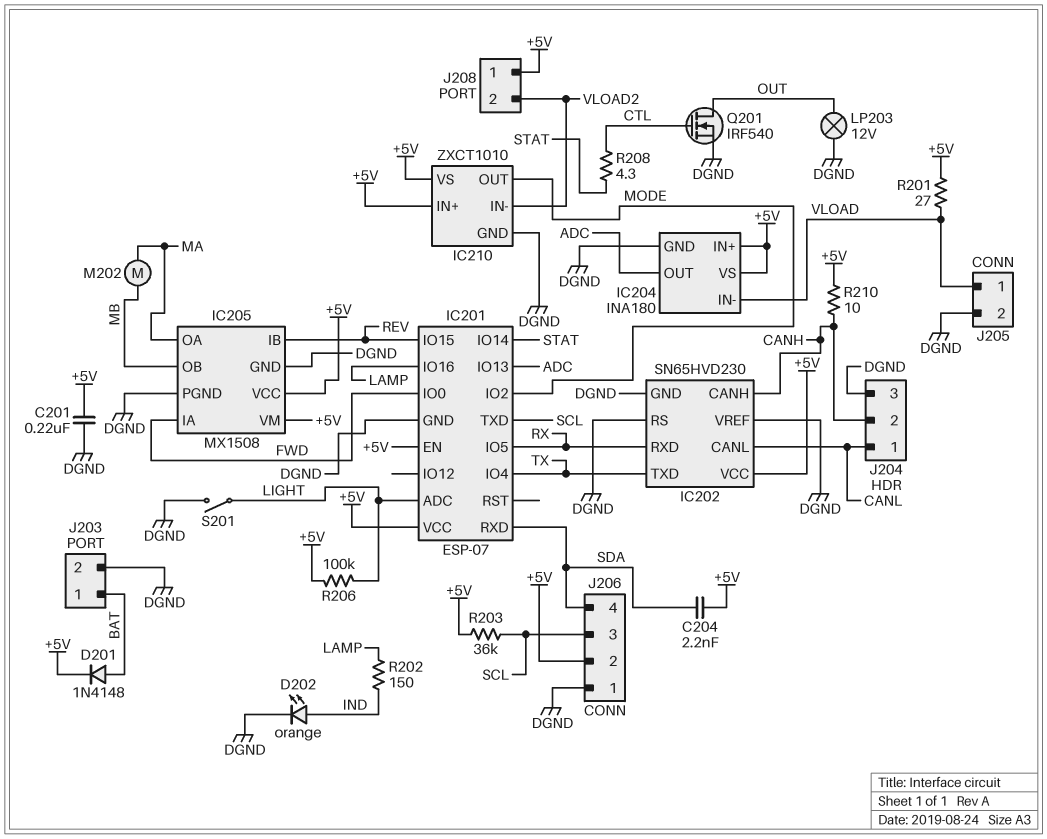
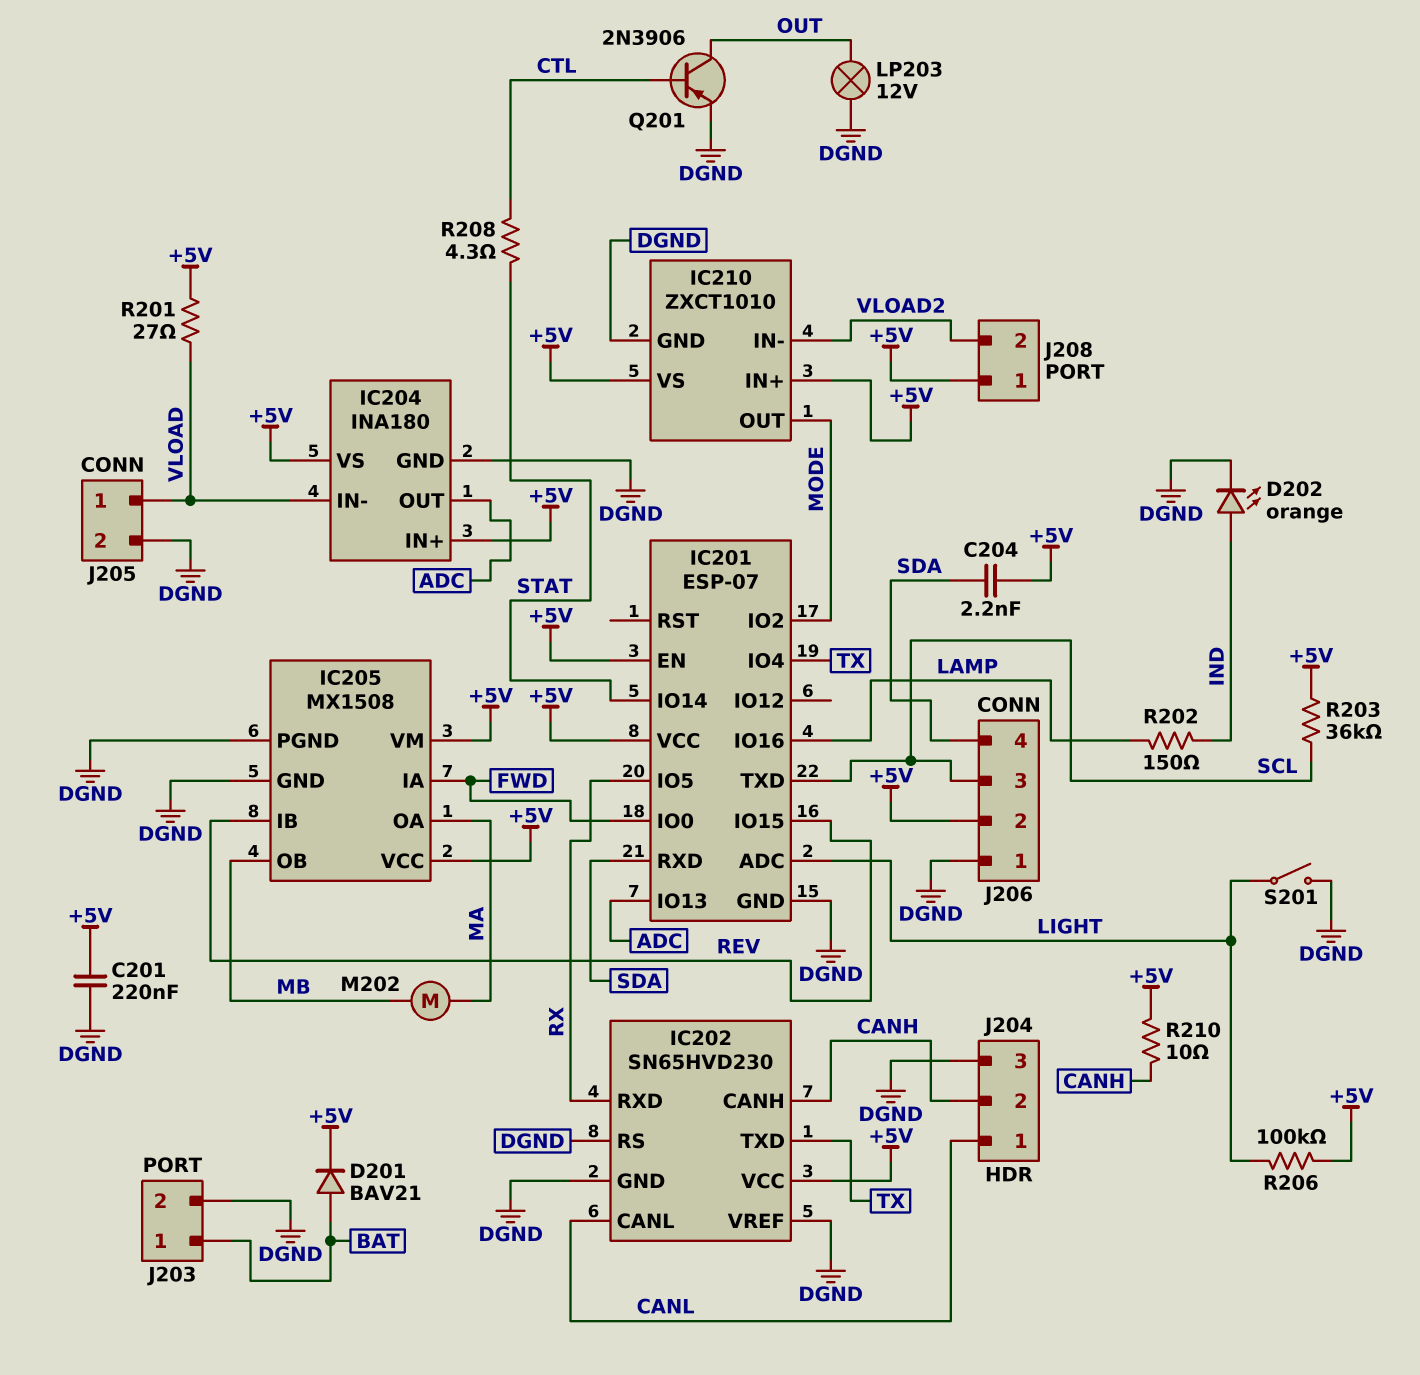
D201: diode 1N4148 (A BAT, K +5V) -> diode BAV21 (A BAT, K +5V)
Q201: NMOS IRF540 (G CTL, D OUT, S DGND) -> PNP 2N3906 (B CTL, C OUT, E DGND)

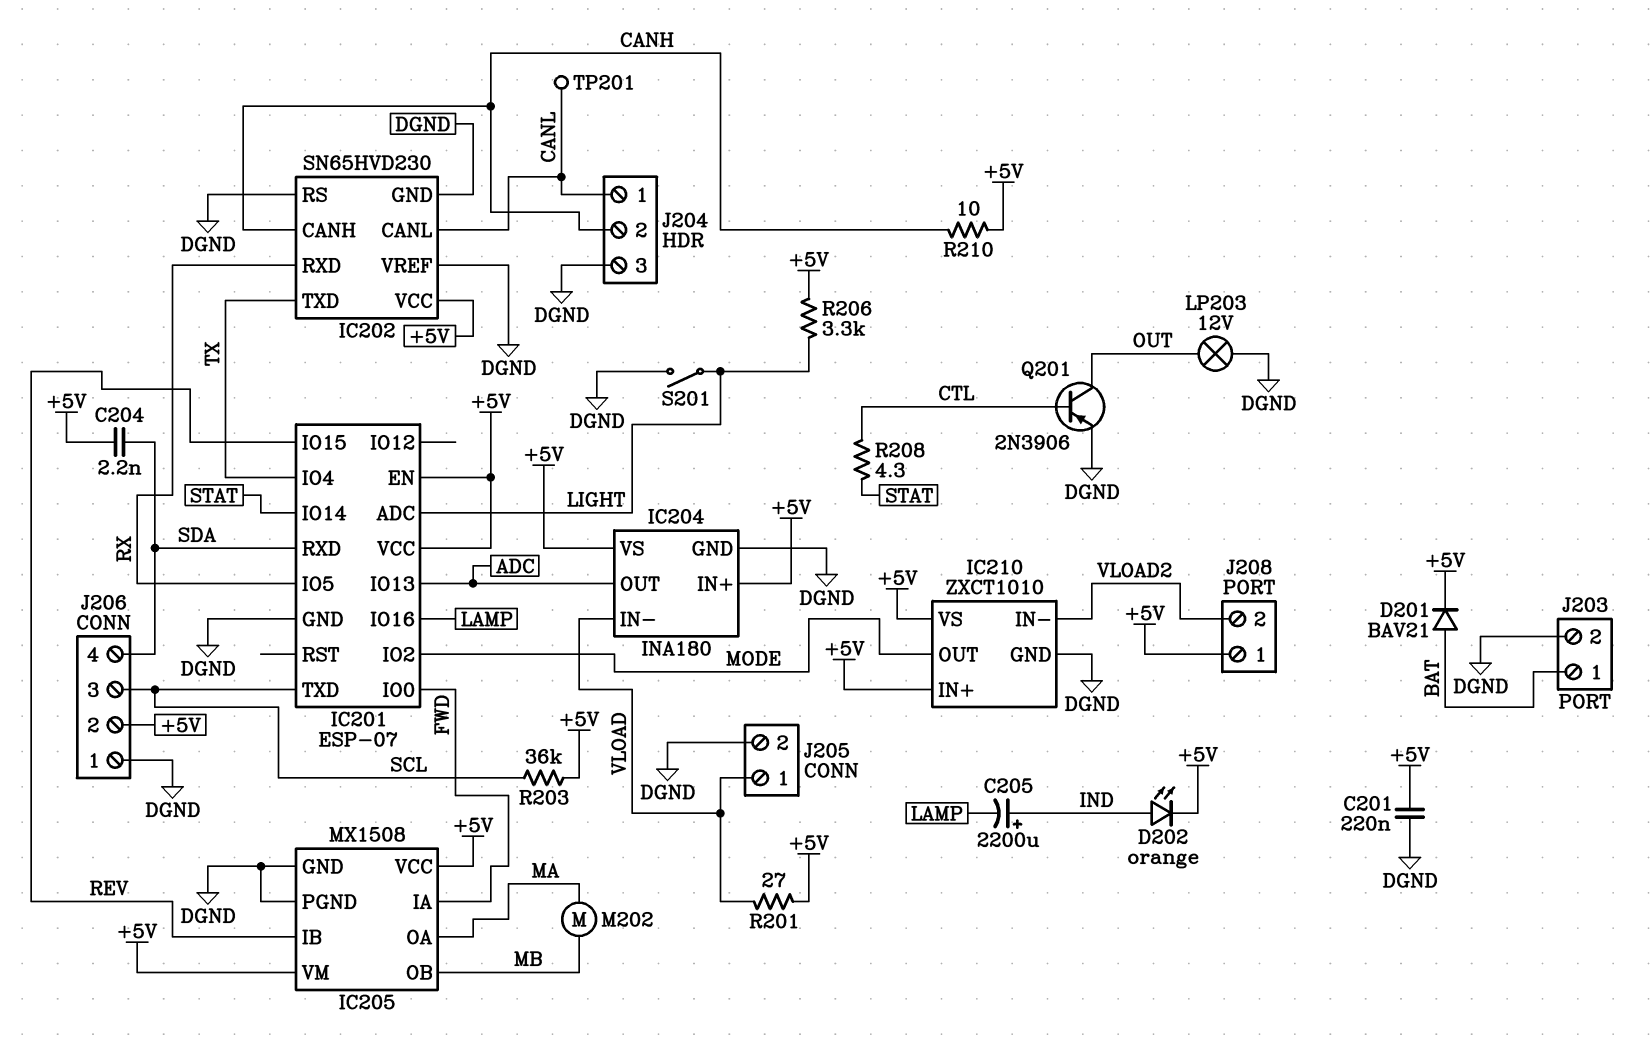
C205: none -> 2200uF (plus IND, minus LAMP)
D202: LED orange (A IND, K DGND) -> LED orange (A IND, K +5V)
R202: 150 (IND, LAMP) -> none
R206: 100k (+5V, LIGHT) -> 3.3k (+5V, LIGHT)
TP201: none -> test point (CANL)

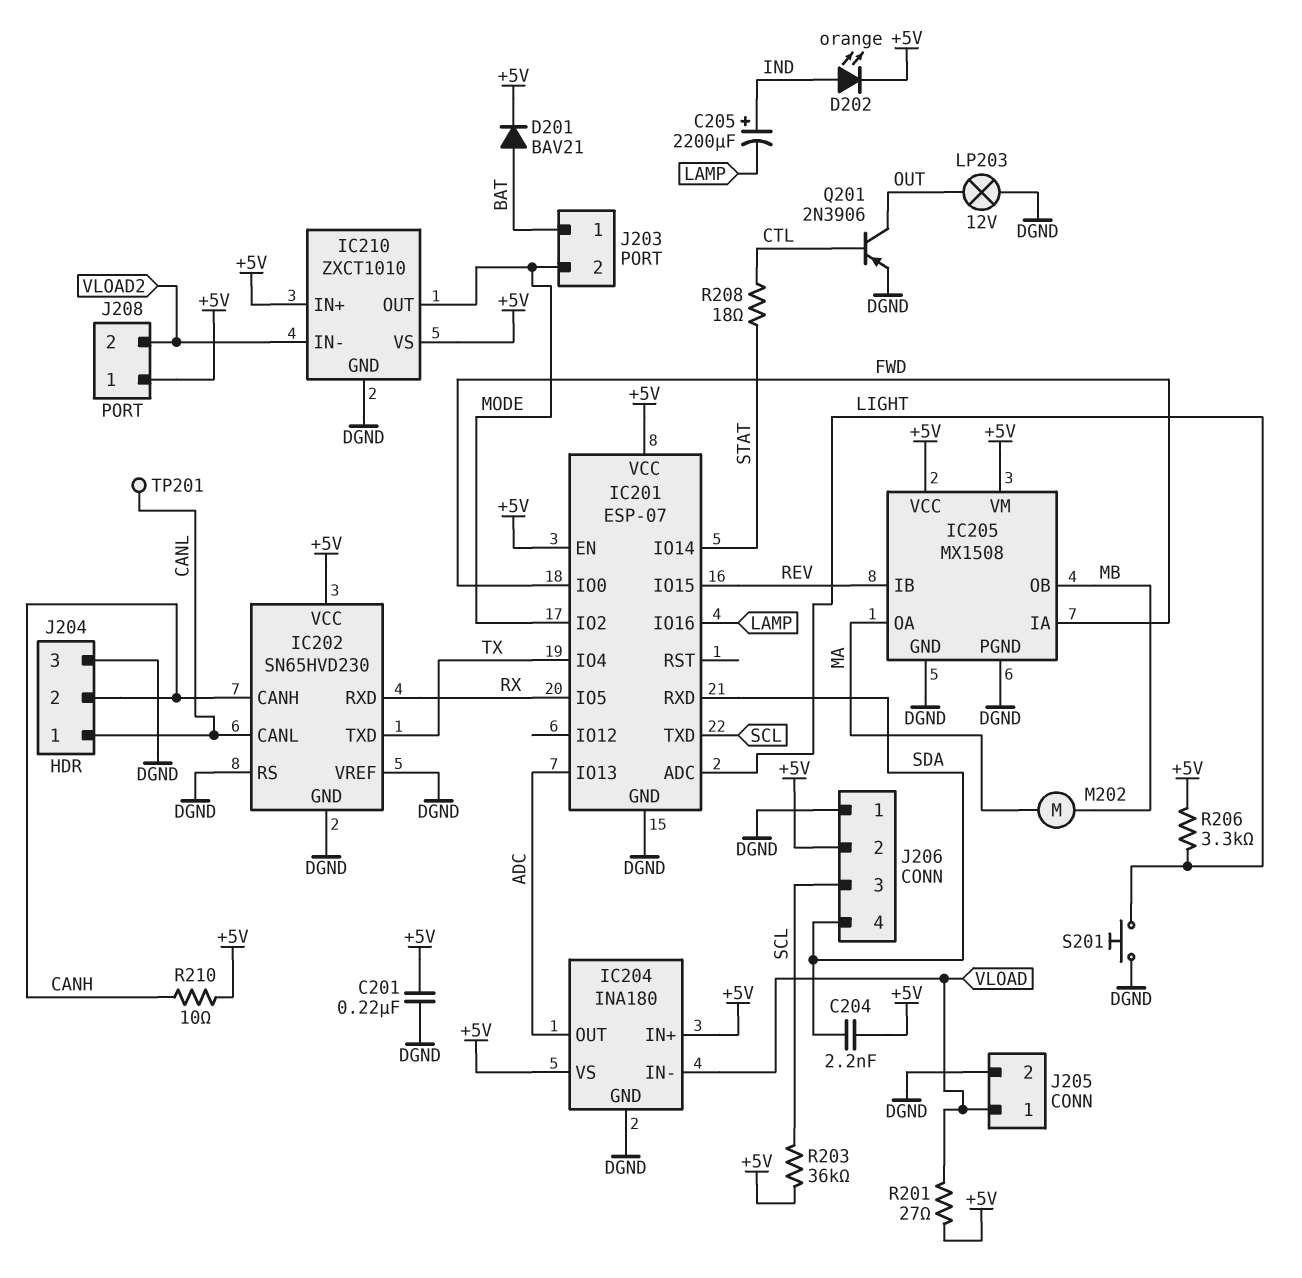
J203 pin 2: DGND -> MODE
R208: 4.3 (CTL, STAT) -> 18 (CTL, STAT)
S201: switch (DGND, LIGHT) -> button (DGND, LIGHT)

